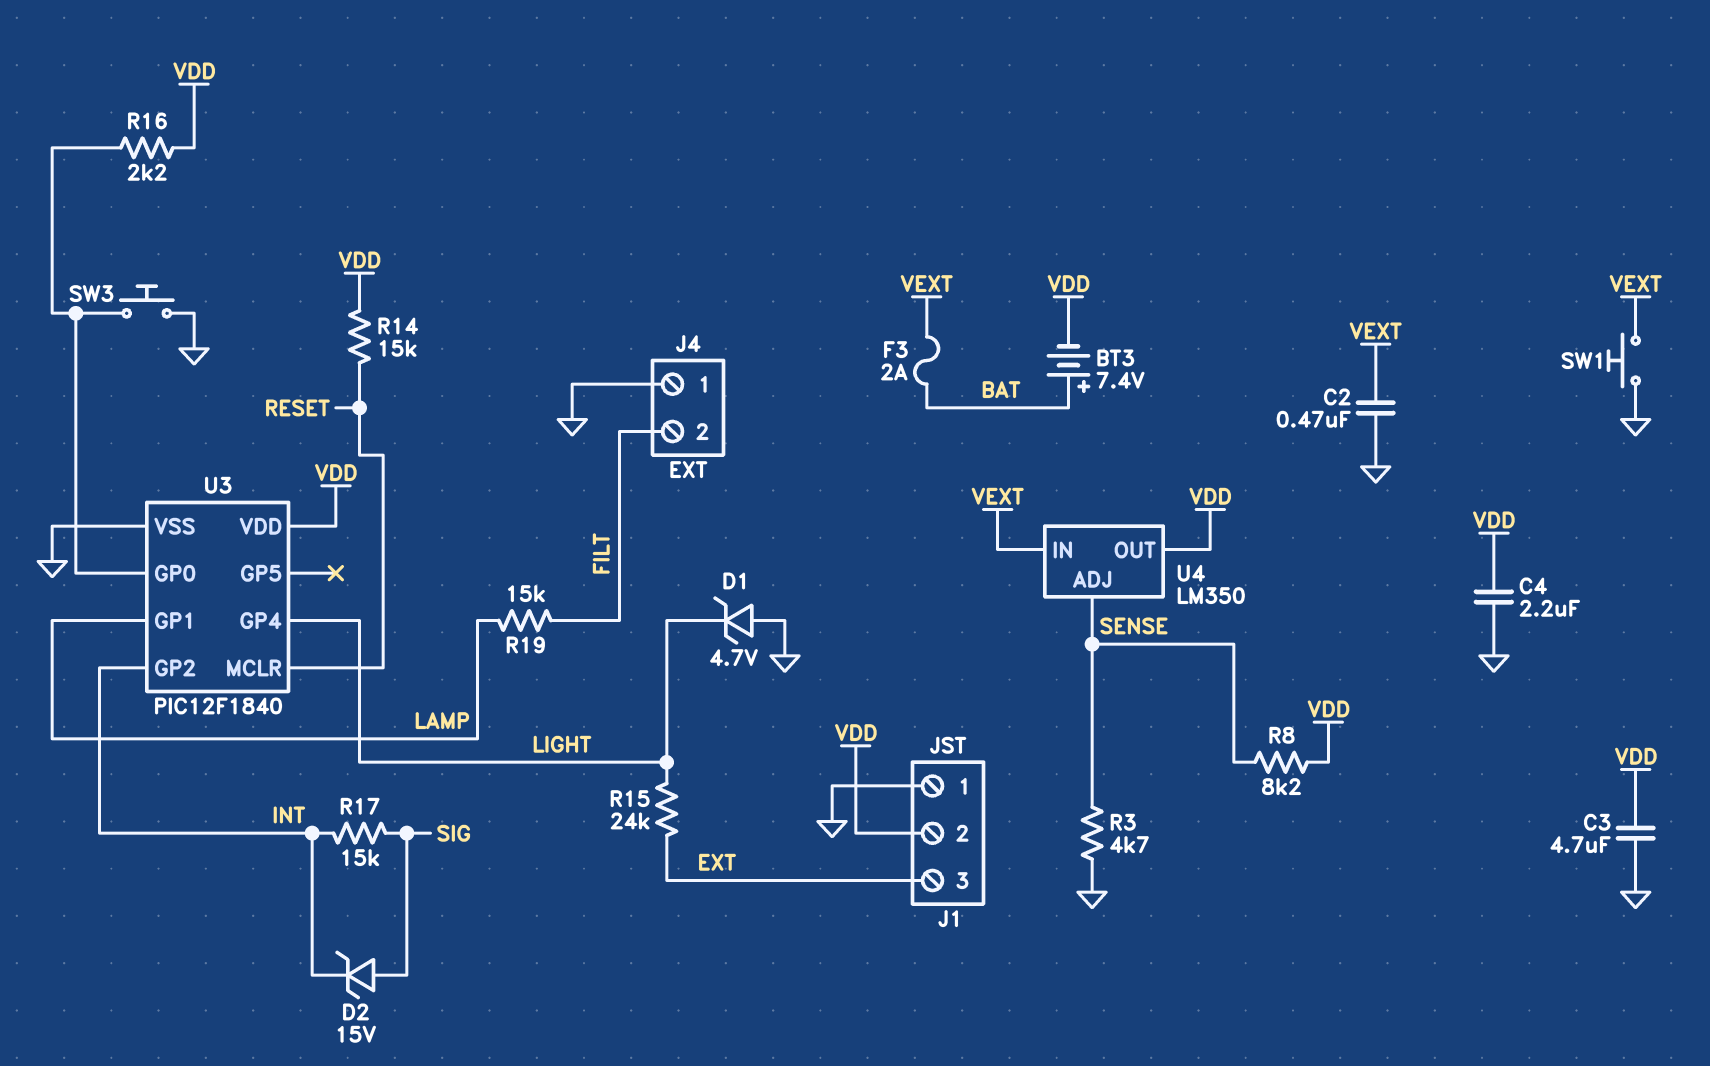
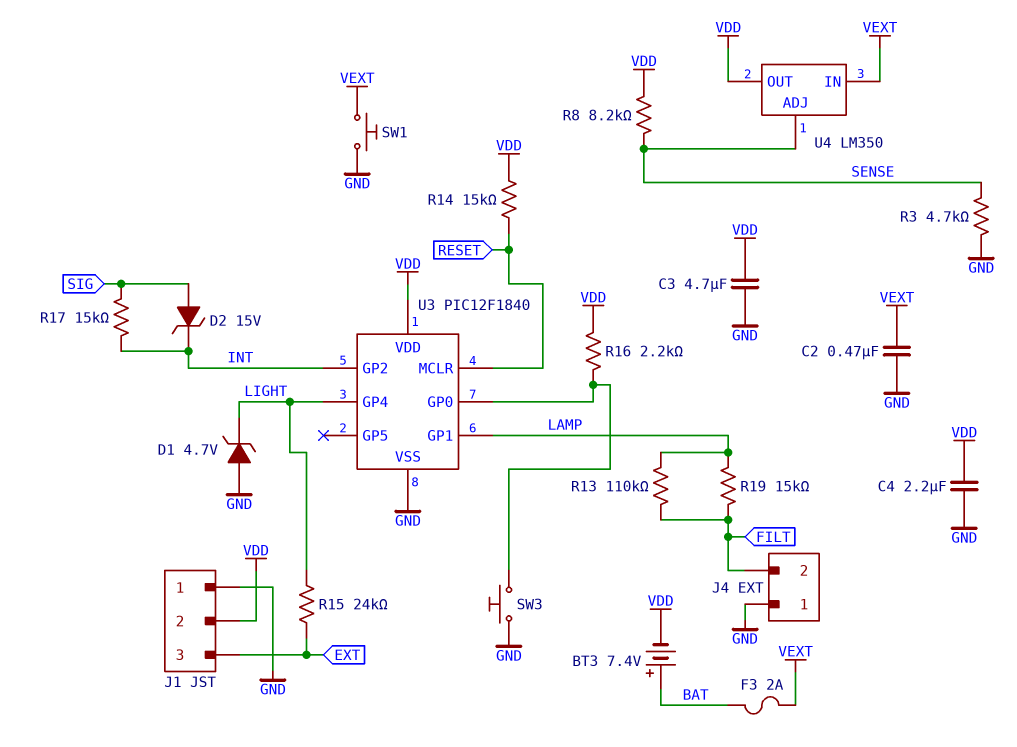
R13: none -> 110k (FILT, LAMP)

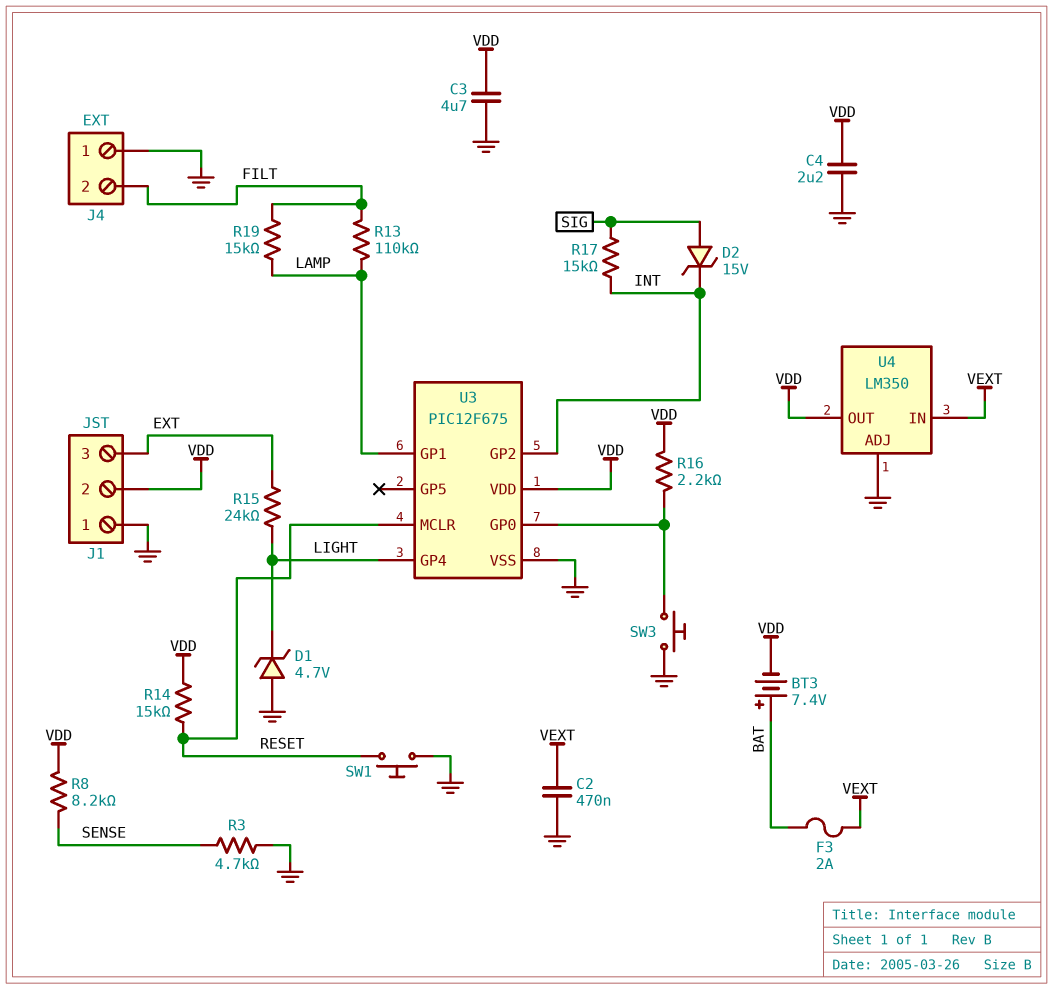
SW1: button (GND, VEXT) -> button (GND, RESET)
U3: PIC12F1840 -> PIC12F675
U4 pin ADJ: SENSE -> GND

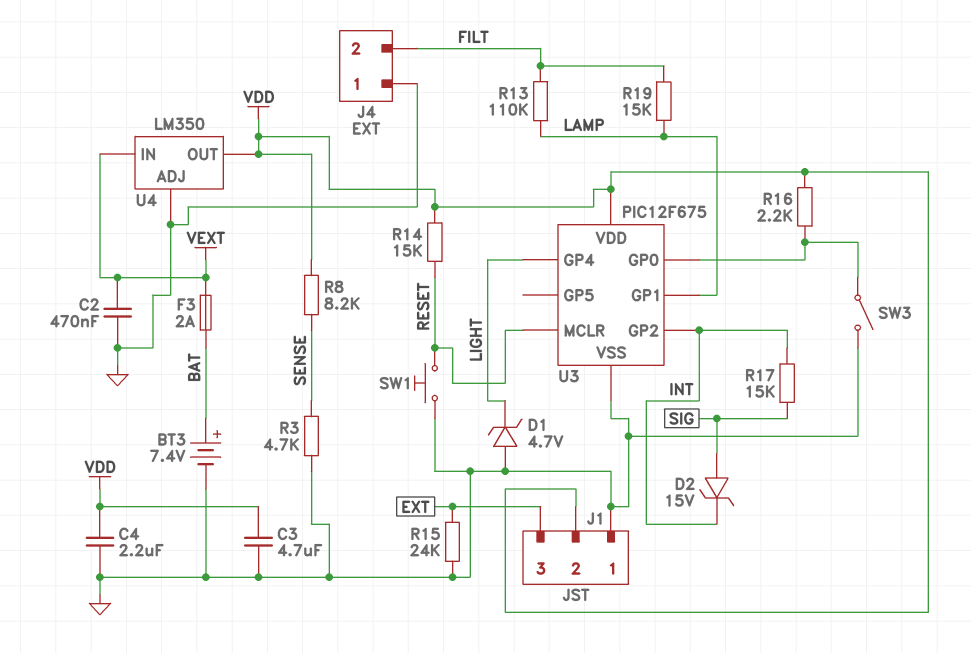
BT3: 7.4V (plus BAT, minus VDD) -> 7.4V (plus BAT, minus GND)
R15: 24k (EXT, LIGHT) -> 24k (EXT, GND)
SW3: button (GND, U3/GP0) -> switch (GND, U3/GP0)

